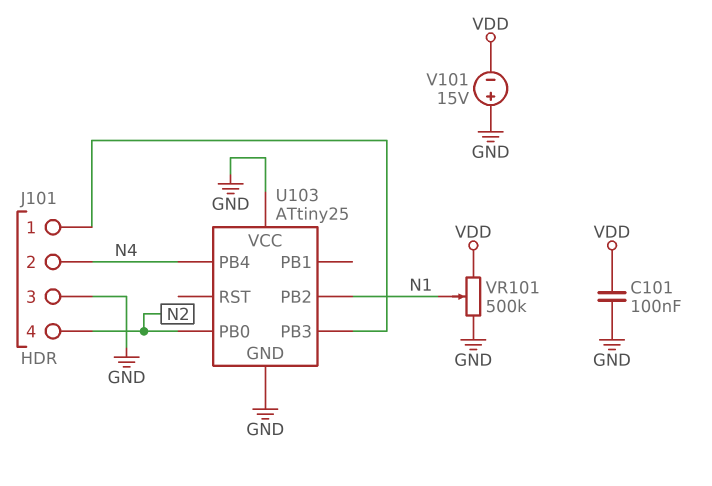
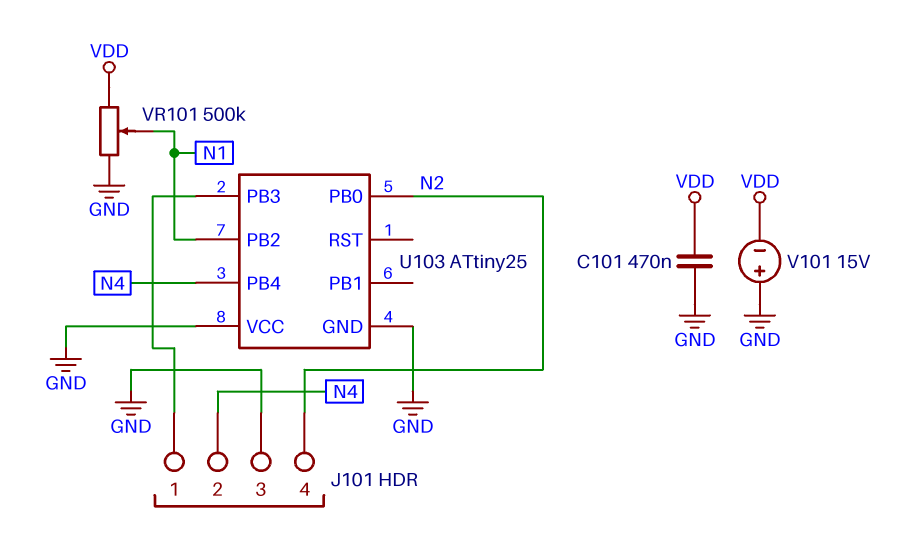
C101: 100nF (GND, VDD) -> 470nF (GND, VDD)

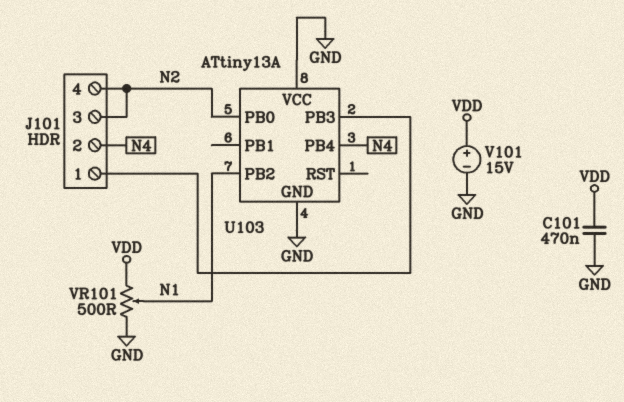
J101 pin 3: GND -> N2
U103: ATtiny25 -> ATtiny13A
V101: 15V (plus GND, minus VDD) -> 15V (plus VDD, minus GND)
VR101: 500k (GND, VDD, wiper N1) -> 500 (GND, VDD, wiper N1)

